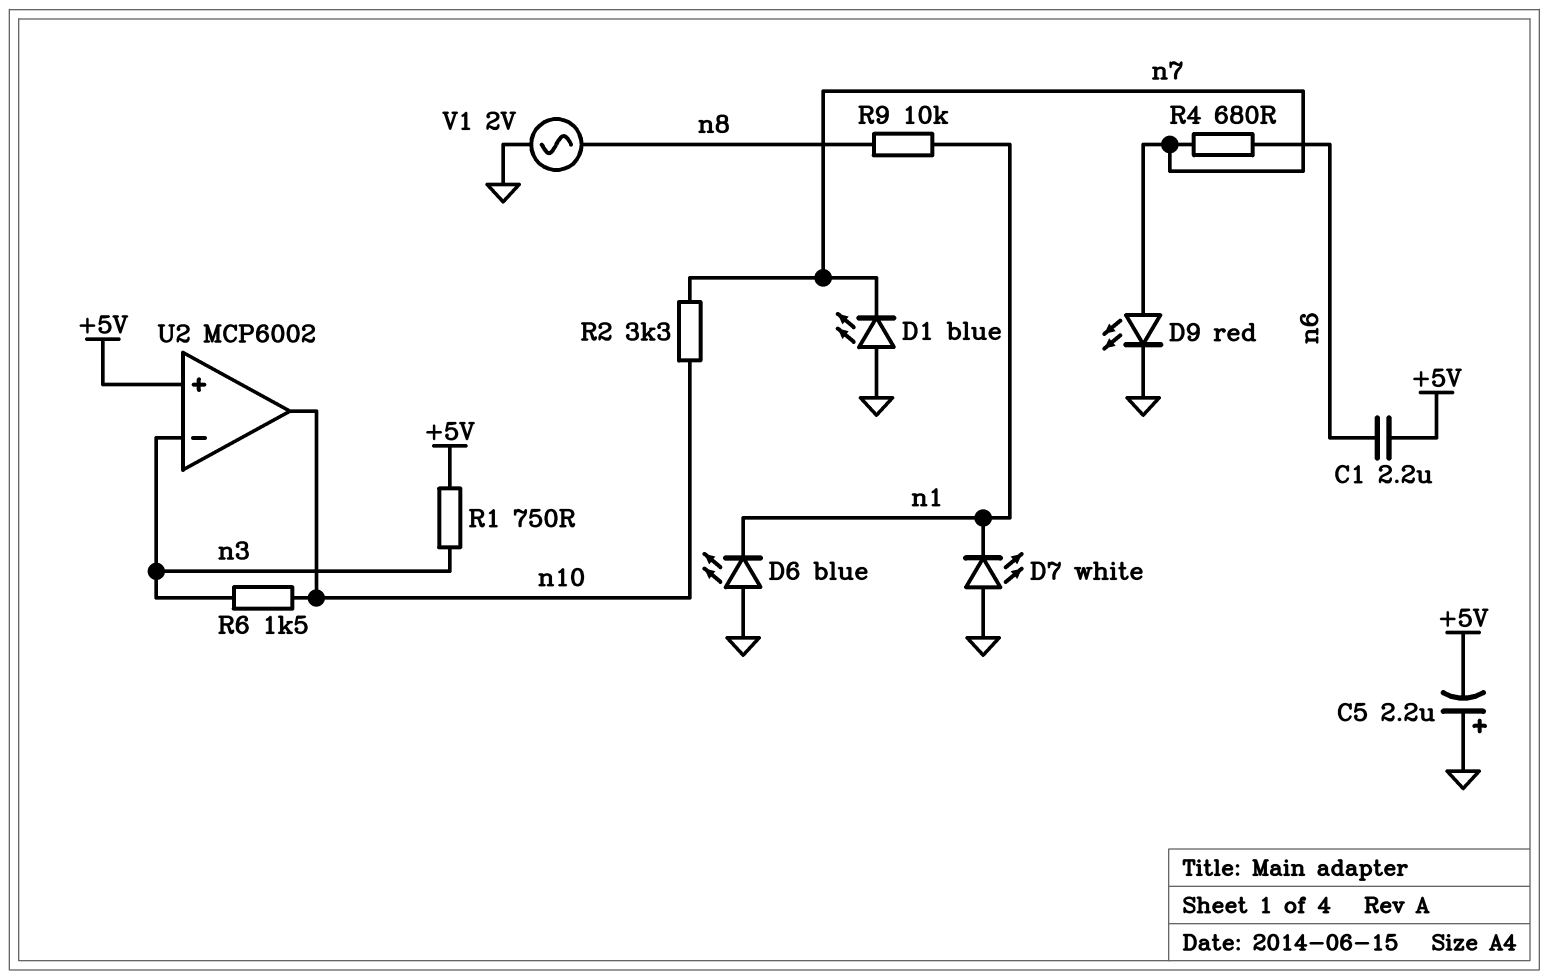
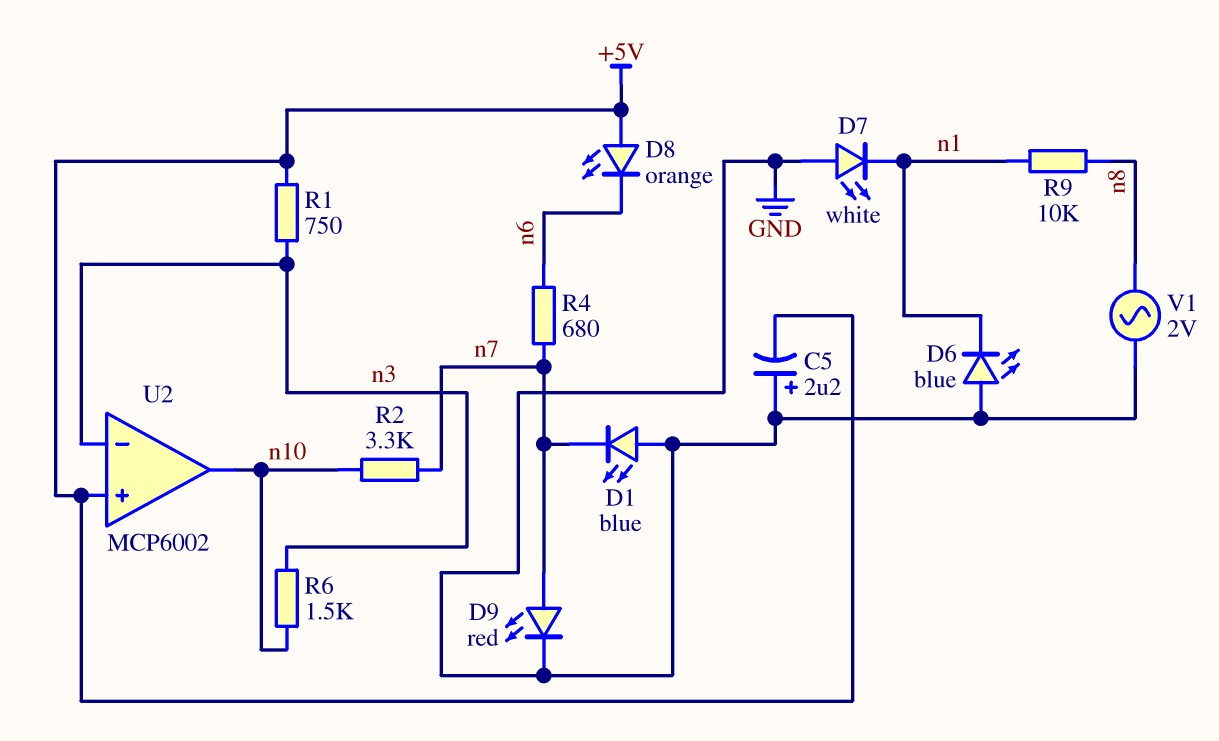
C1: 2.2uF (+5V, n6) -> none
D8: none -> LED orange (A +5V, K n6)

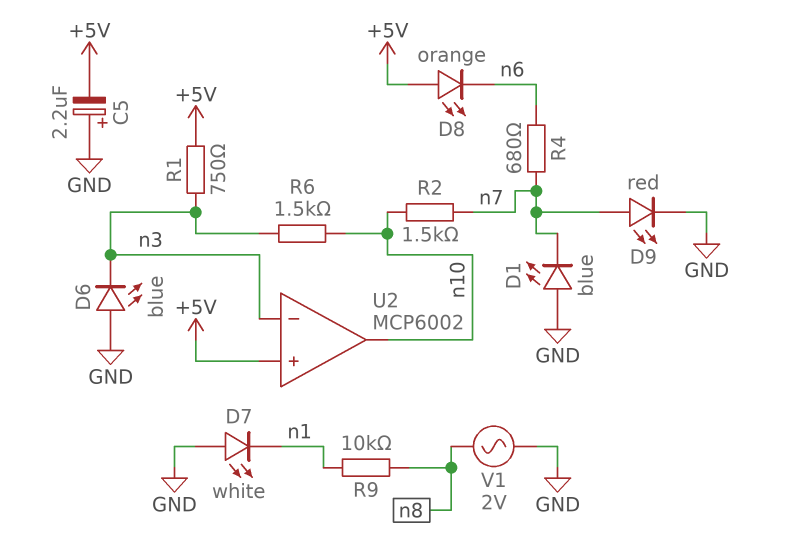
D6: LED blue (A GND, K n1) -> LED blue (A GND, K n3)
R2: 3.3k (n7, n10) -> 1.5k (n7, n10)

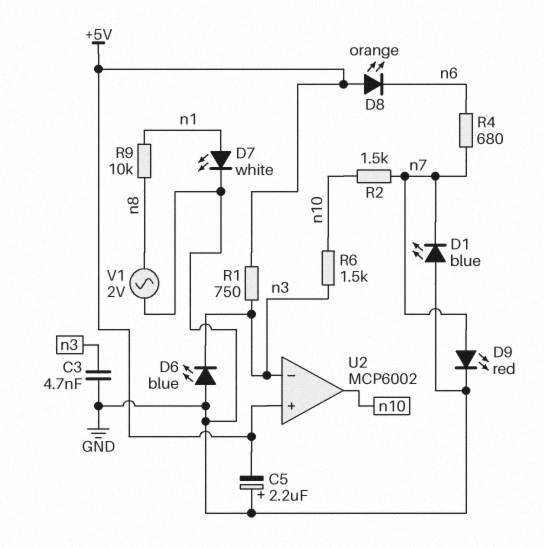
C3: none -> 4.7nF (GND, n3)
D7: LED white (A GND, K n1) -> LED white (A n1, K GND)

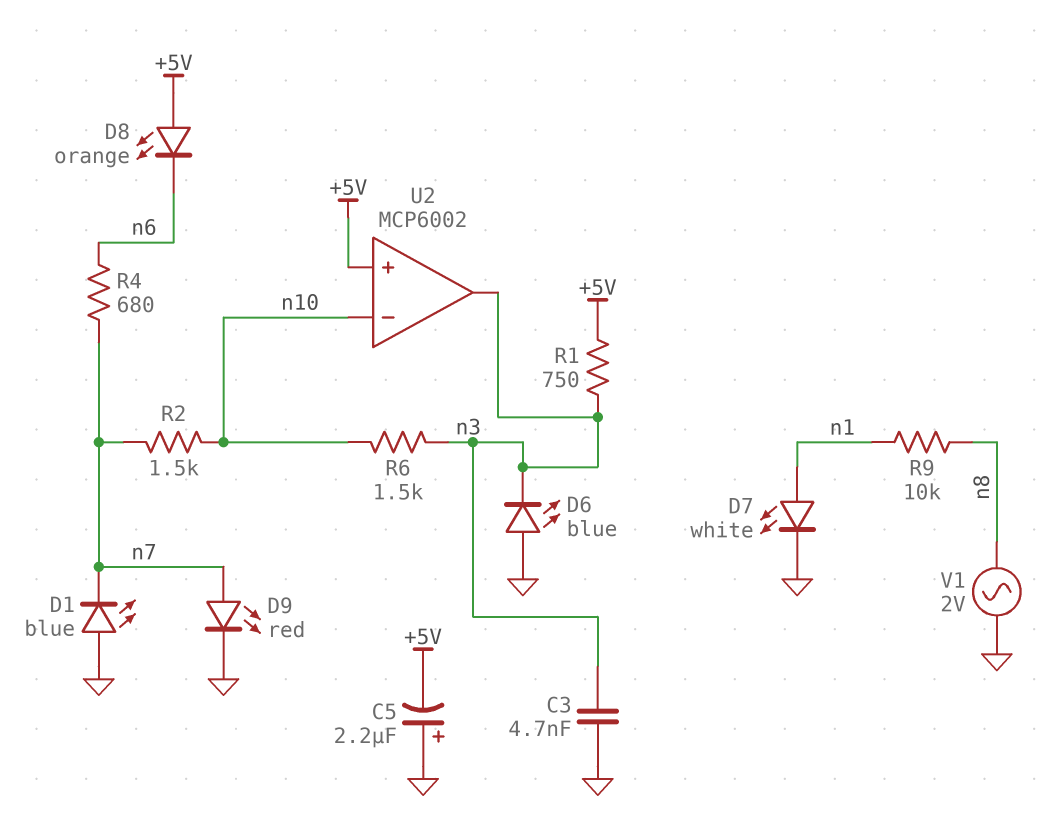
U2 pin in-: n3 -> n10
U2 pin out: n10 -> n3

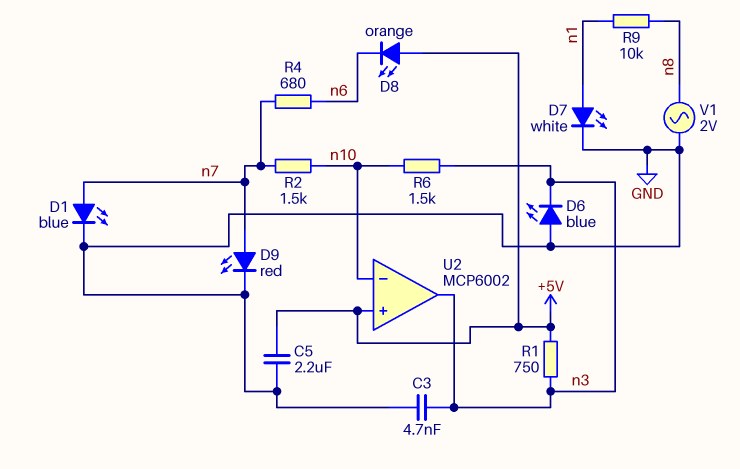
C5: 2.2uF (plus GND, minus +5V) -> 2.2uF (+5V, GND)
D1: LED blue (A GND, K n7) -> LED blue (A n7, K GND)

